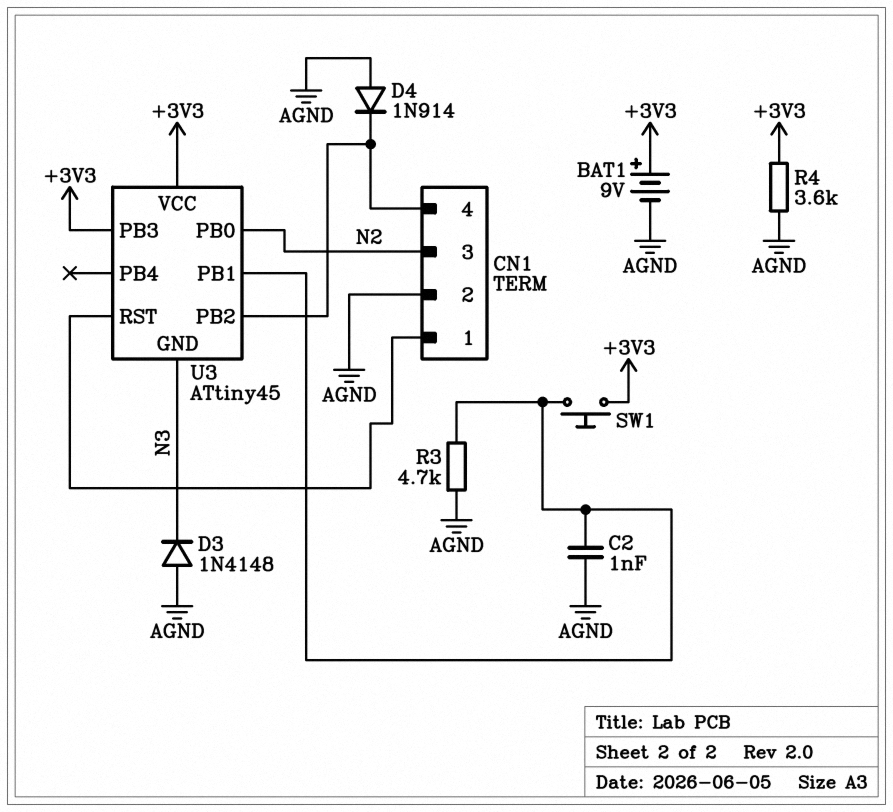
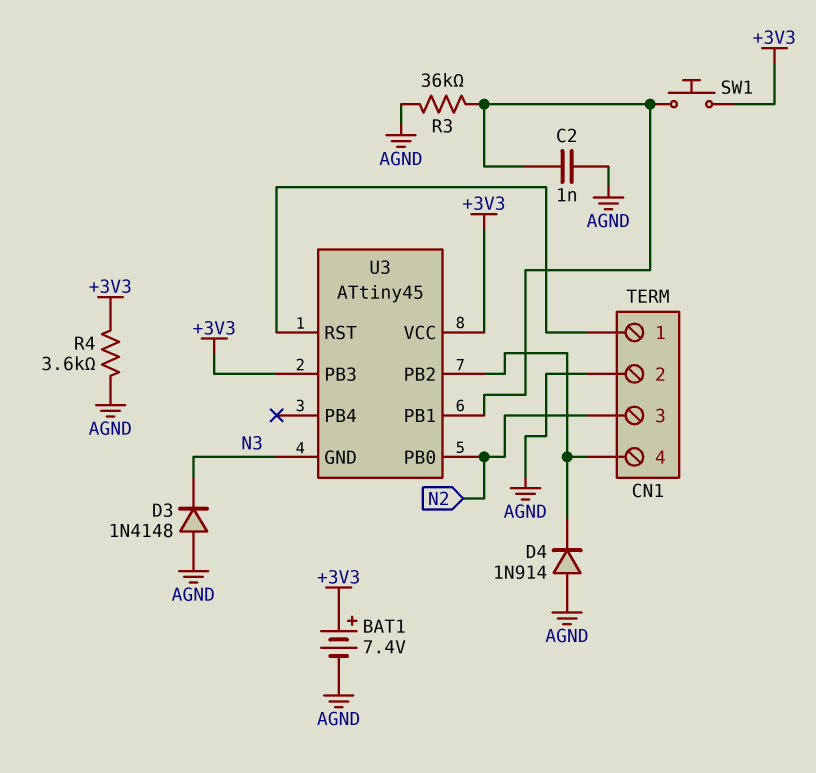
BAT1: 9V (plus +3V3, minus AGND) -> 7.4V (plus +3V3, minus AGND)
R3: 4.7k (AGND, U3/PB1) -> 36k (AGND, U3/PB1)

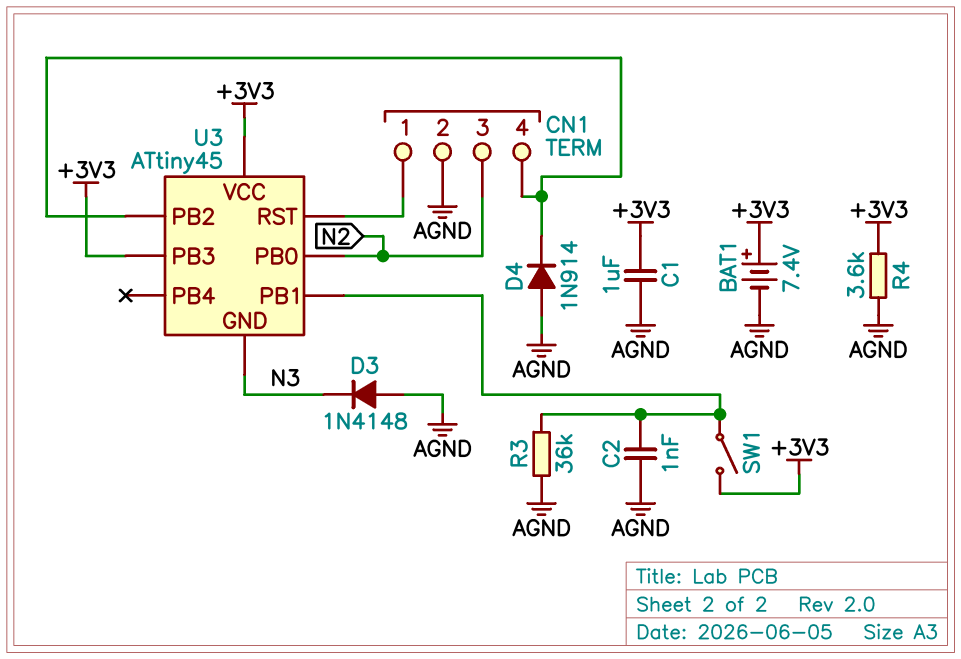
C1: none -> 1uF (+3V3, AGND)
SW1: button (+3V3, U3/PB1) -> switch (+3V3, U3/PB1)

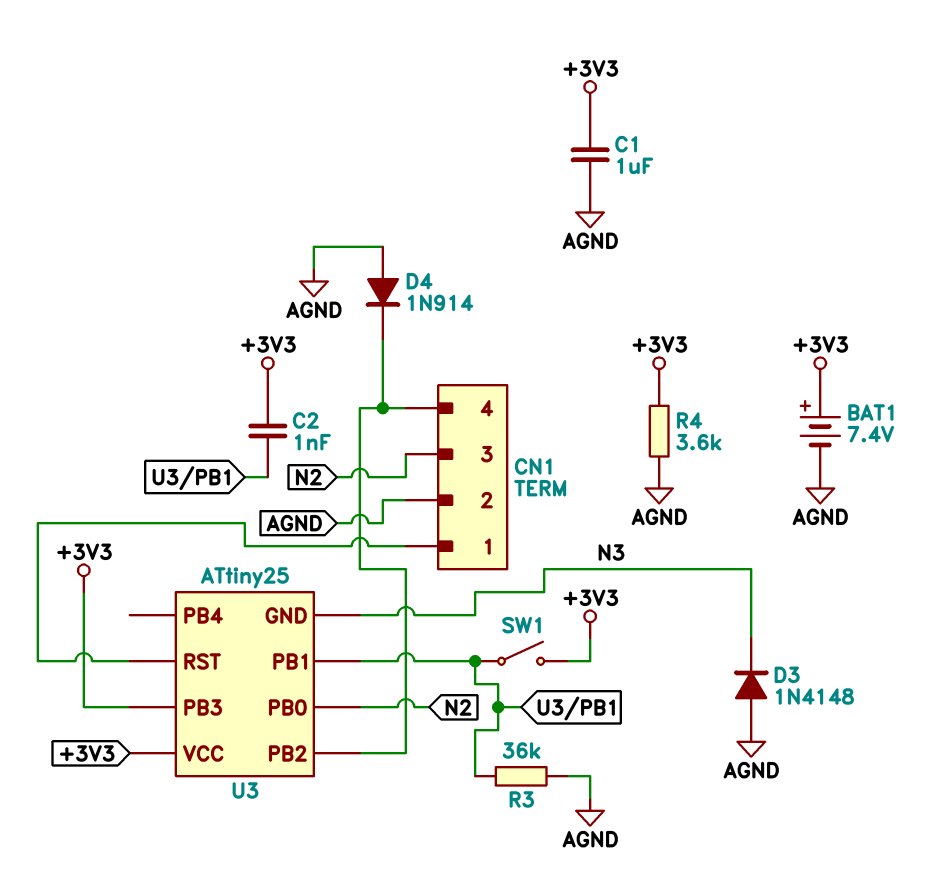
C2: 1nF (AGND, U3/PB1) -> 1nF (+3V3, U3/PB1)
U3: ATtiny45 -> ATtiny25

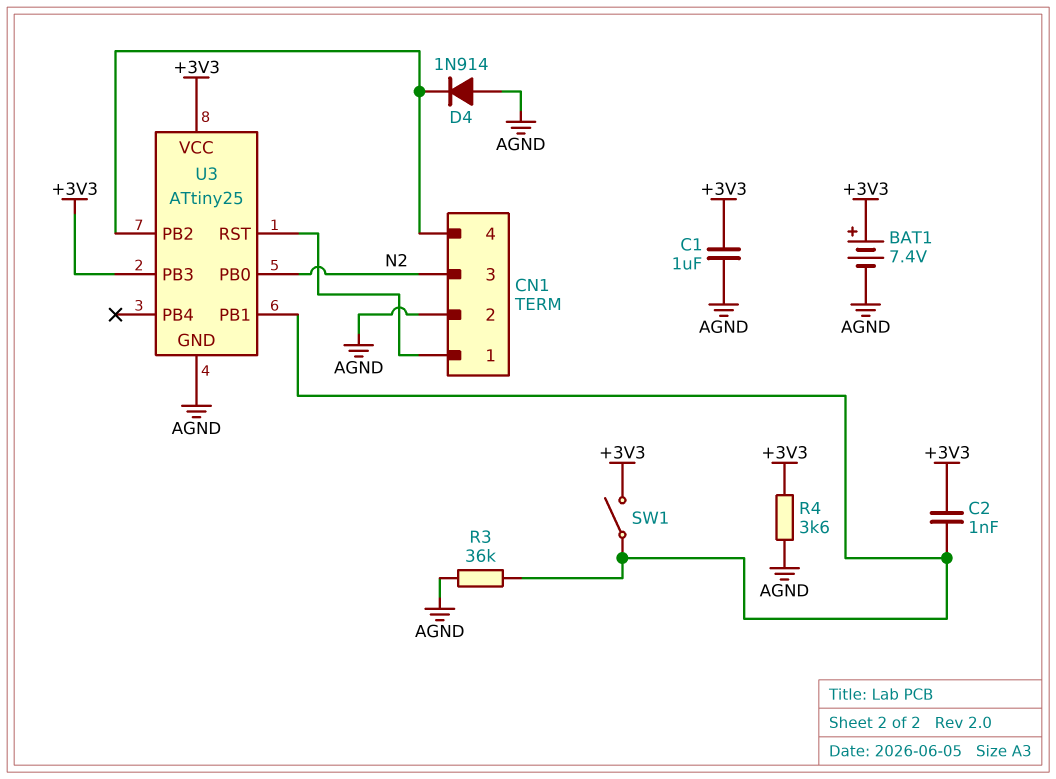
D3: diode 1N4148 (A AGND, K N3) -> none
U3 pin GND: N3 -> AGND

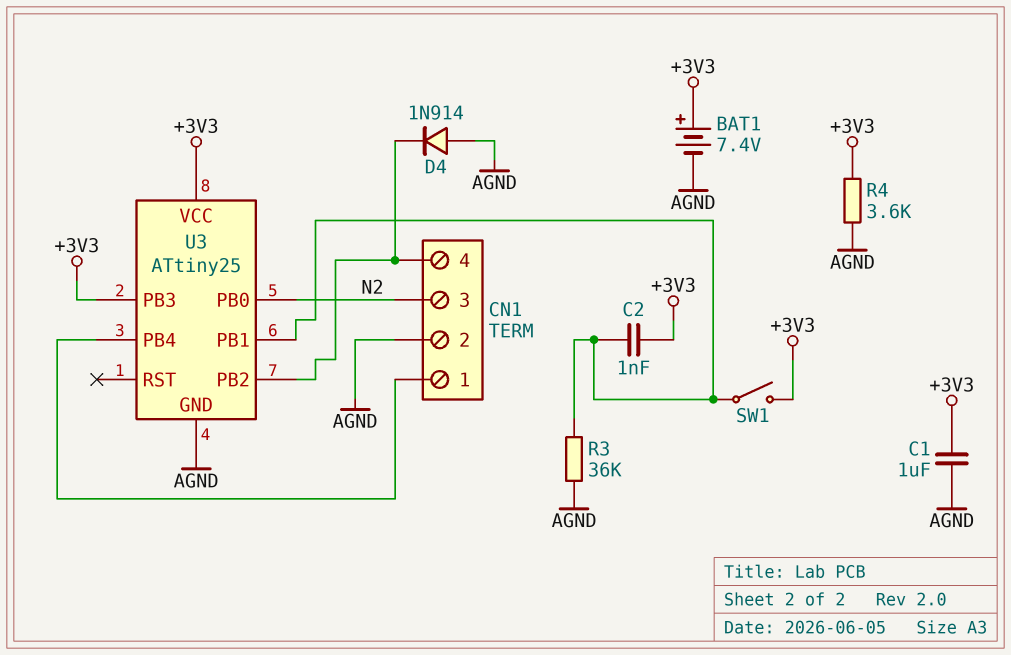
U3 pin PB4: none -> CN1/1
U3 pin RST: CN1/1 -> none

